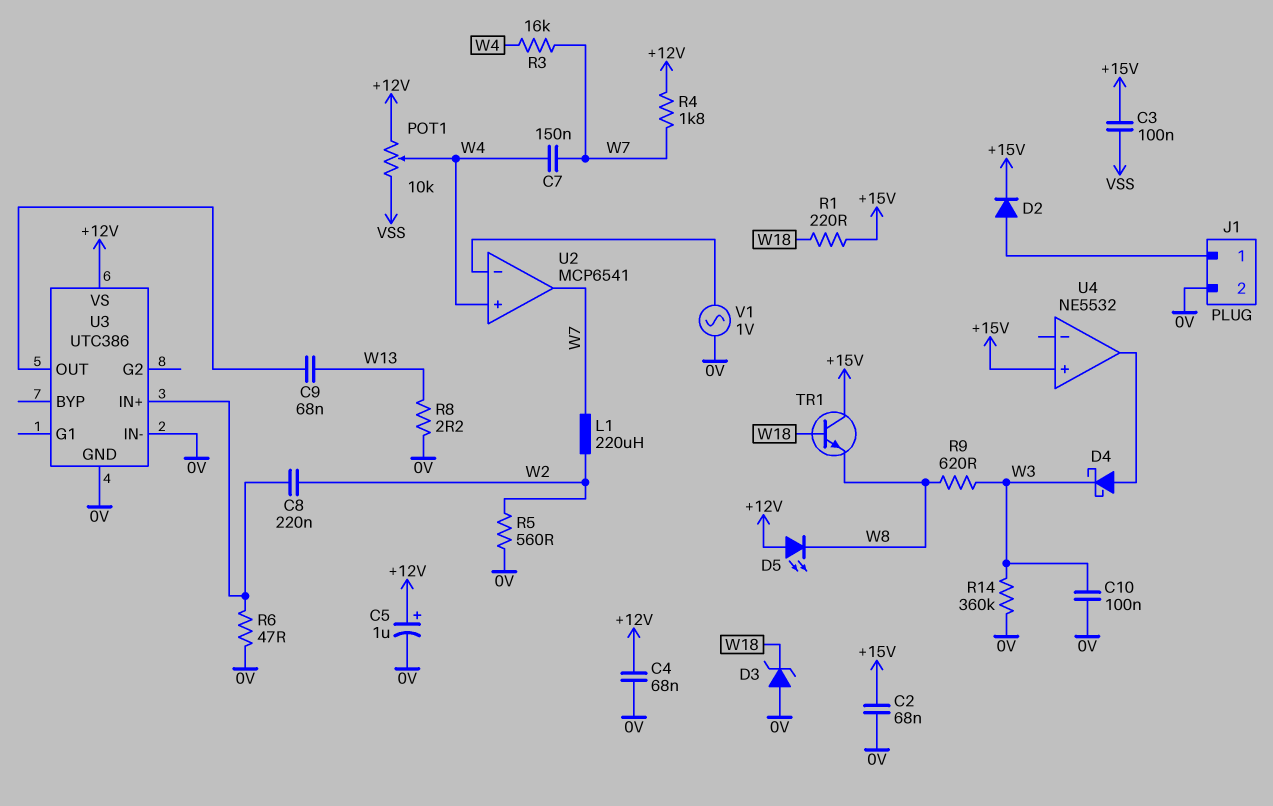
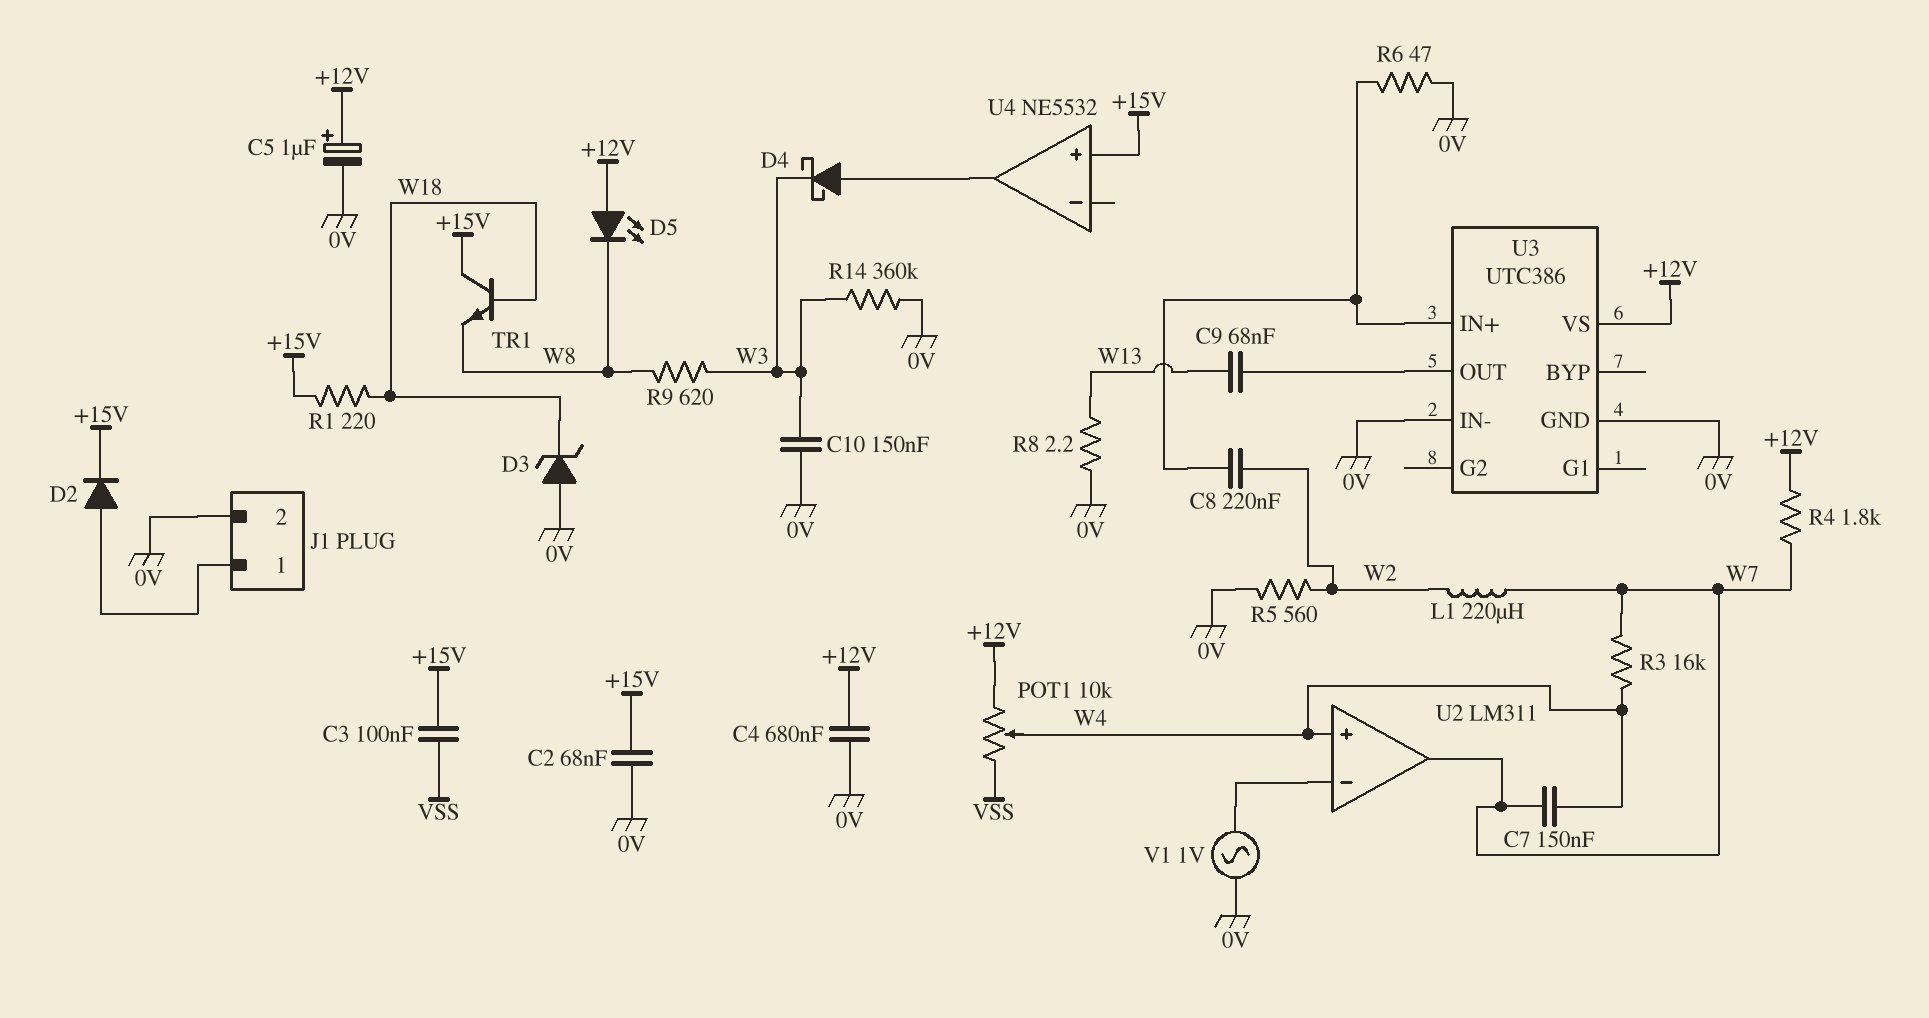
C4: 68nF (+12V, 0V) -> 680nF (+12V, 0V)
C10: 100nF (0V, W3) -> 150nF (0V, W3)
U2: MCP6541 -> LM311

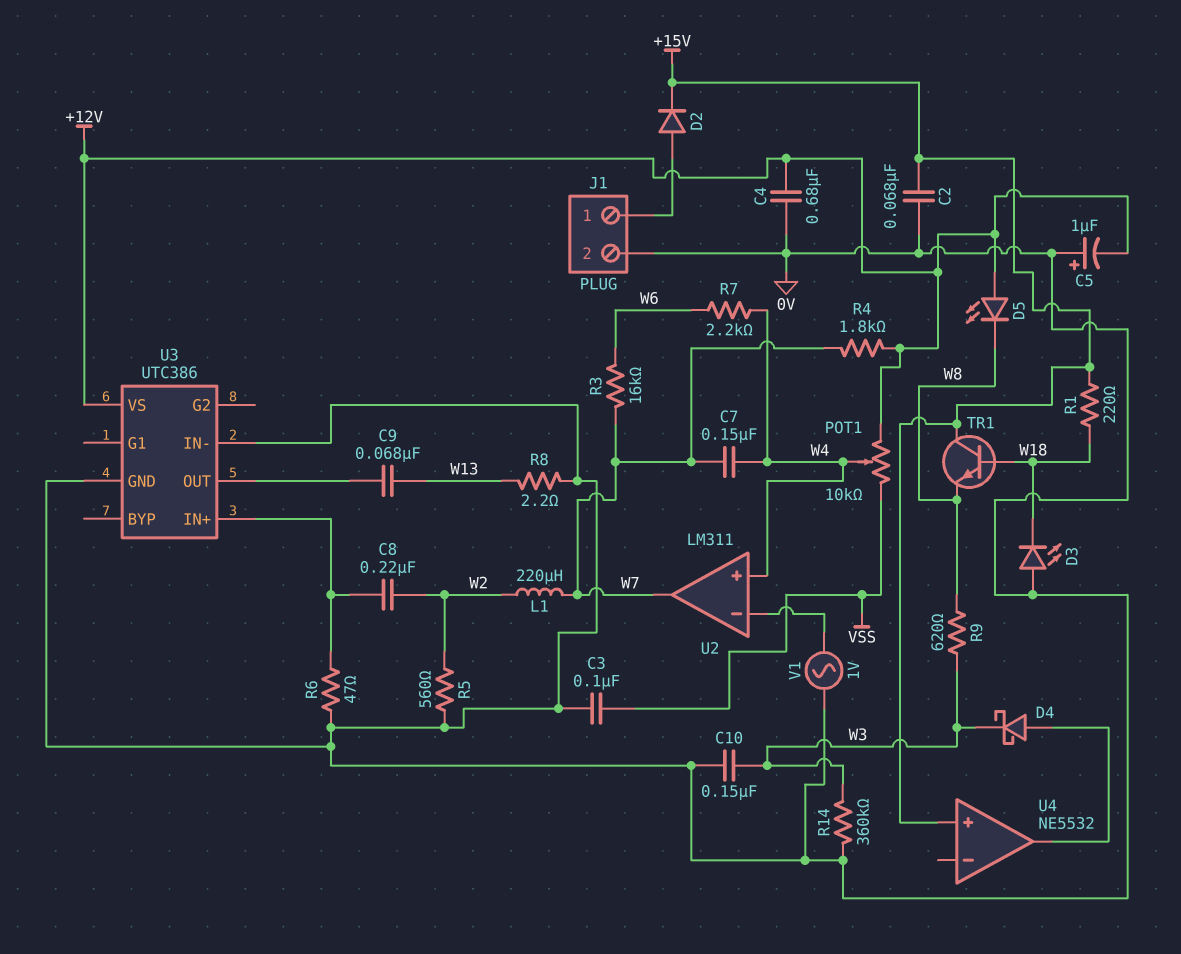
C3: 100nF (+15V, VSS) -> 100nF (0V, VSS)
C5: 1uF (plus +12V, minus 0V) -> 1uF (plus 0V, minus +12V)
D3: zener (A 0V, K W18) -> LED (A 0V, K W18)
R3: 16k (W4, W7) -> 16k (W6, W7)
R7: none -> 2.2k (W4, W6)

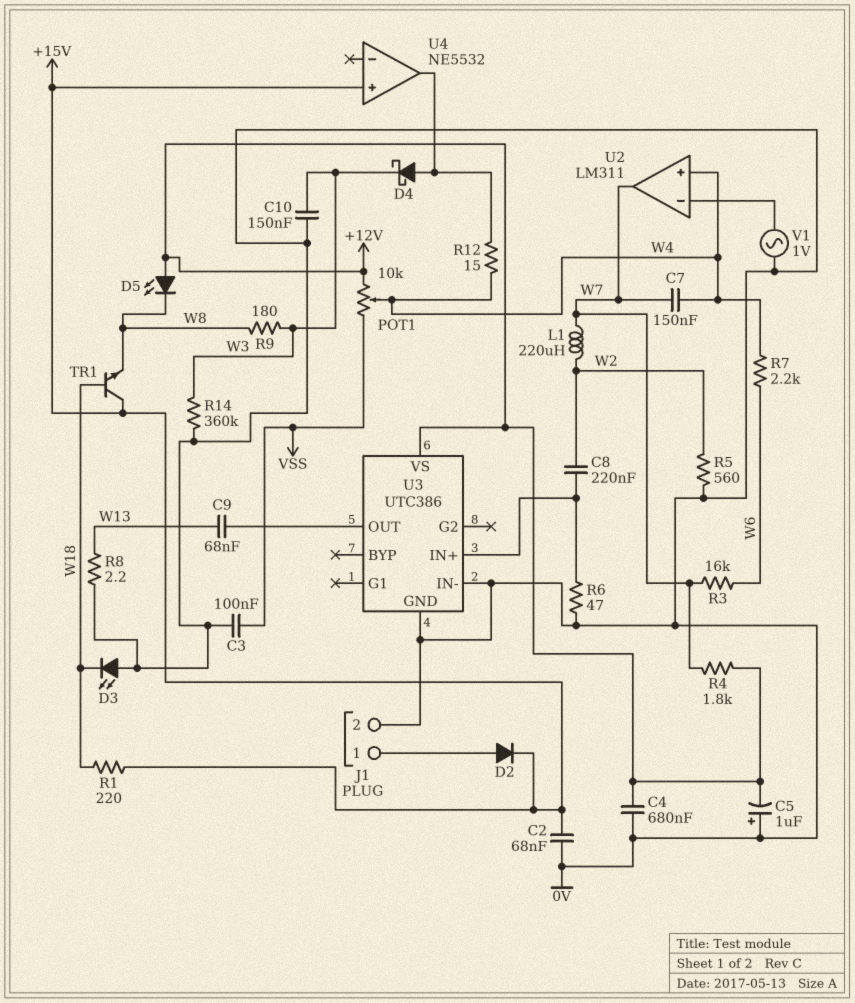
R9: 620 (W3, W8) -> 180 (W3, W8)
R12: none -> 15 (U4/out, W4)

